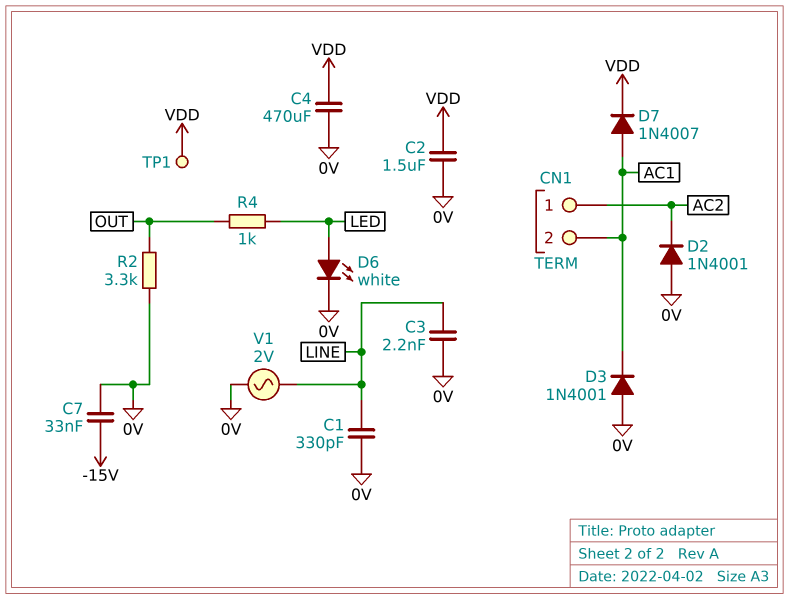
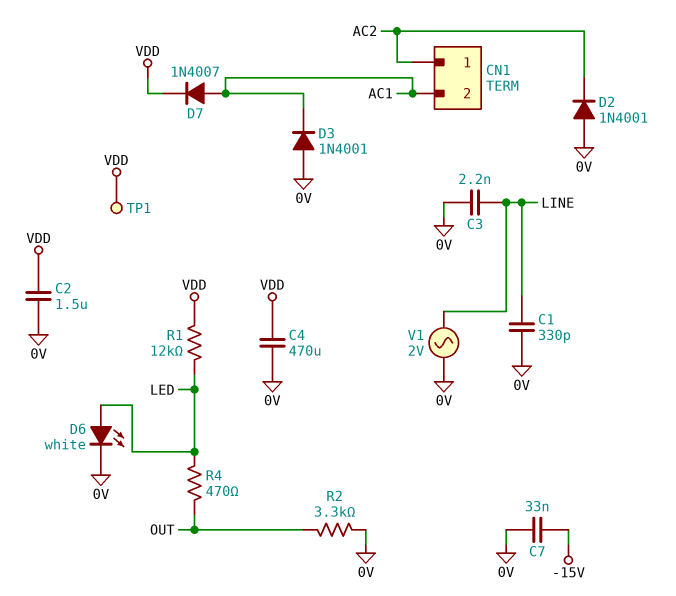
R1: none -> 12k (LED, VDD)
R4: 1k (LED, OUT) -> 470 (LED, OUT)

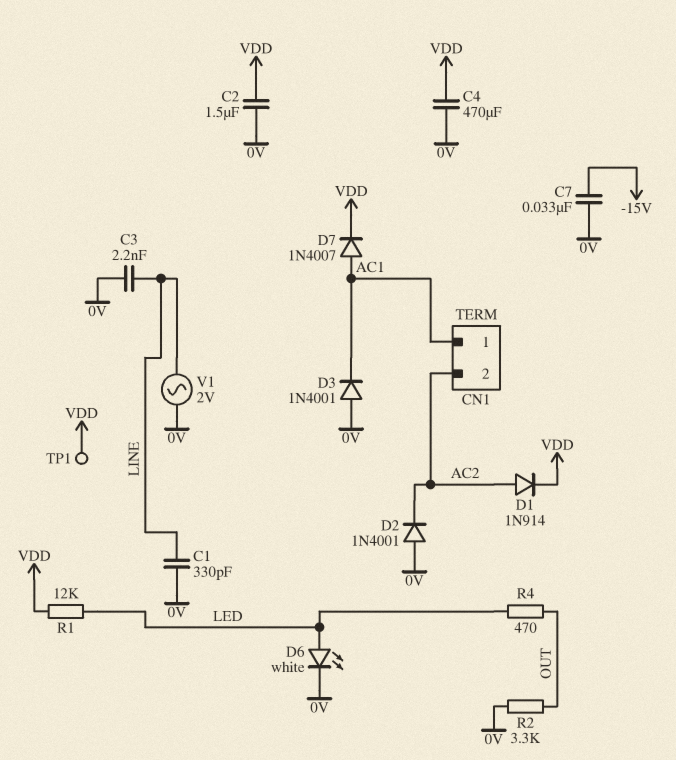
CN1 pin 1: AC2 -> AC1
CN1 pin 2: AC1 -> AC2
D1: none -> diode 1N914 (A AC2, K VDD)

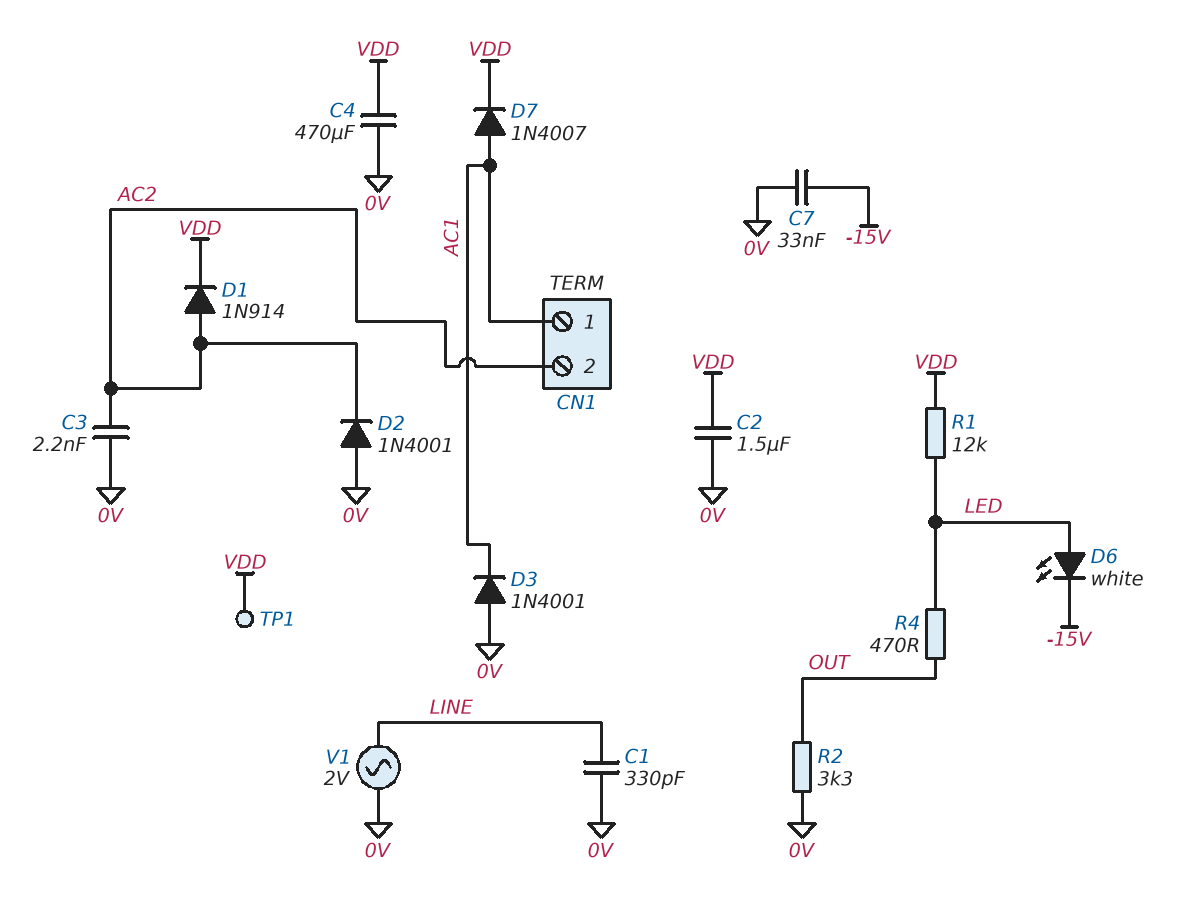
C3: 2.2nF (0V, LINE) -> 2.2nF (0V, AC2)
D6: LED white (A LED, K 0V) -> LED white (A LED, K -15V)

